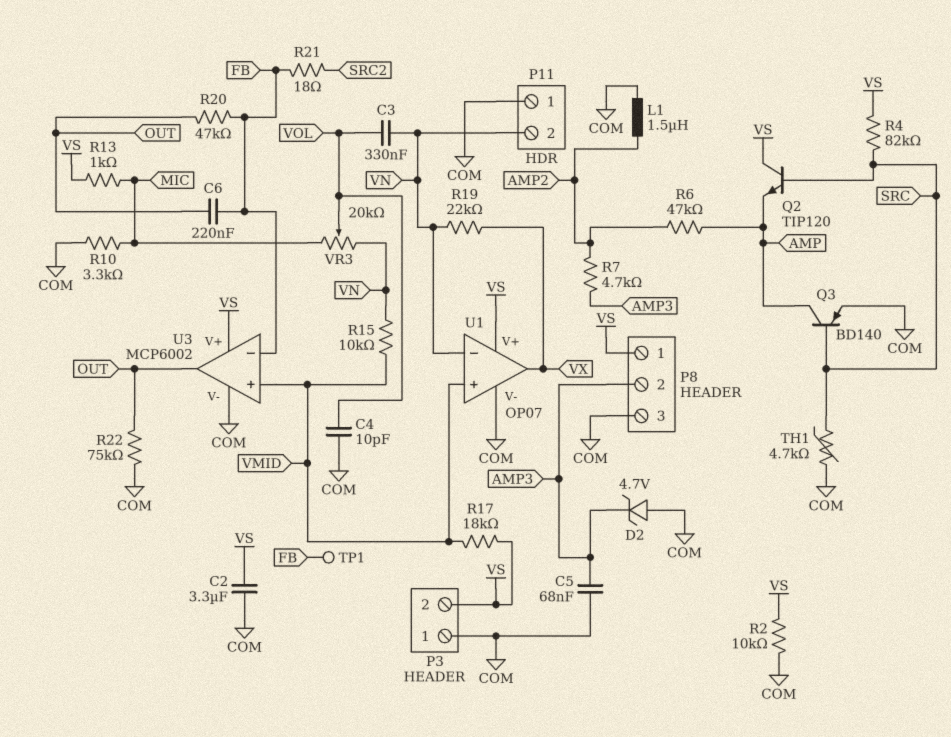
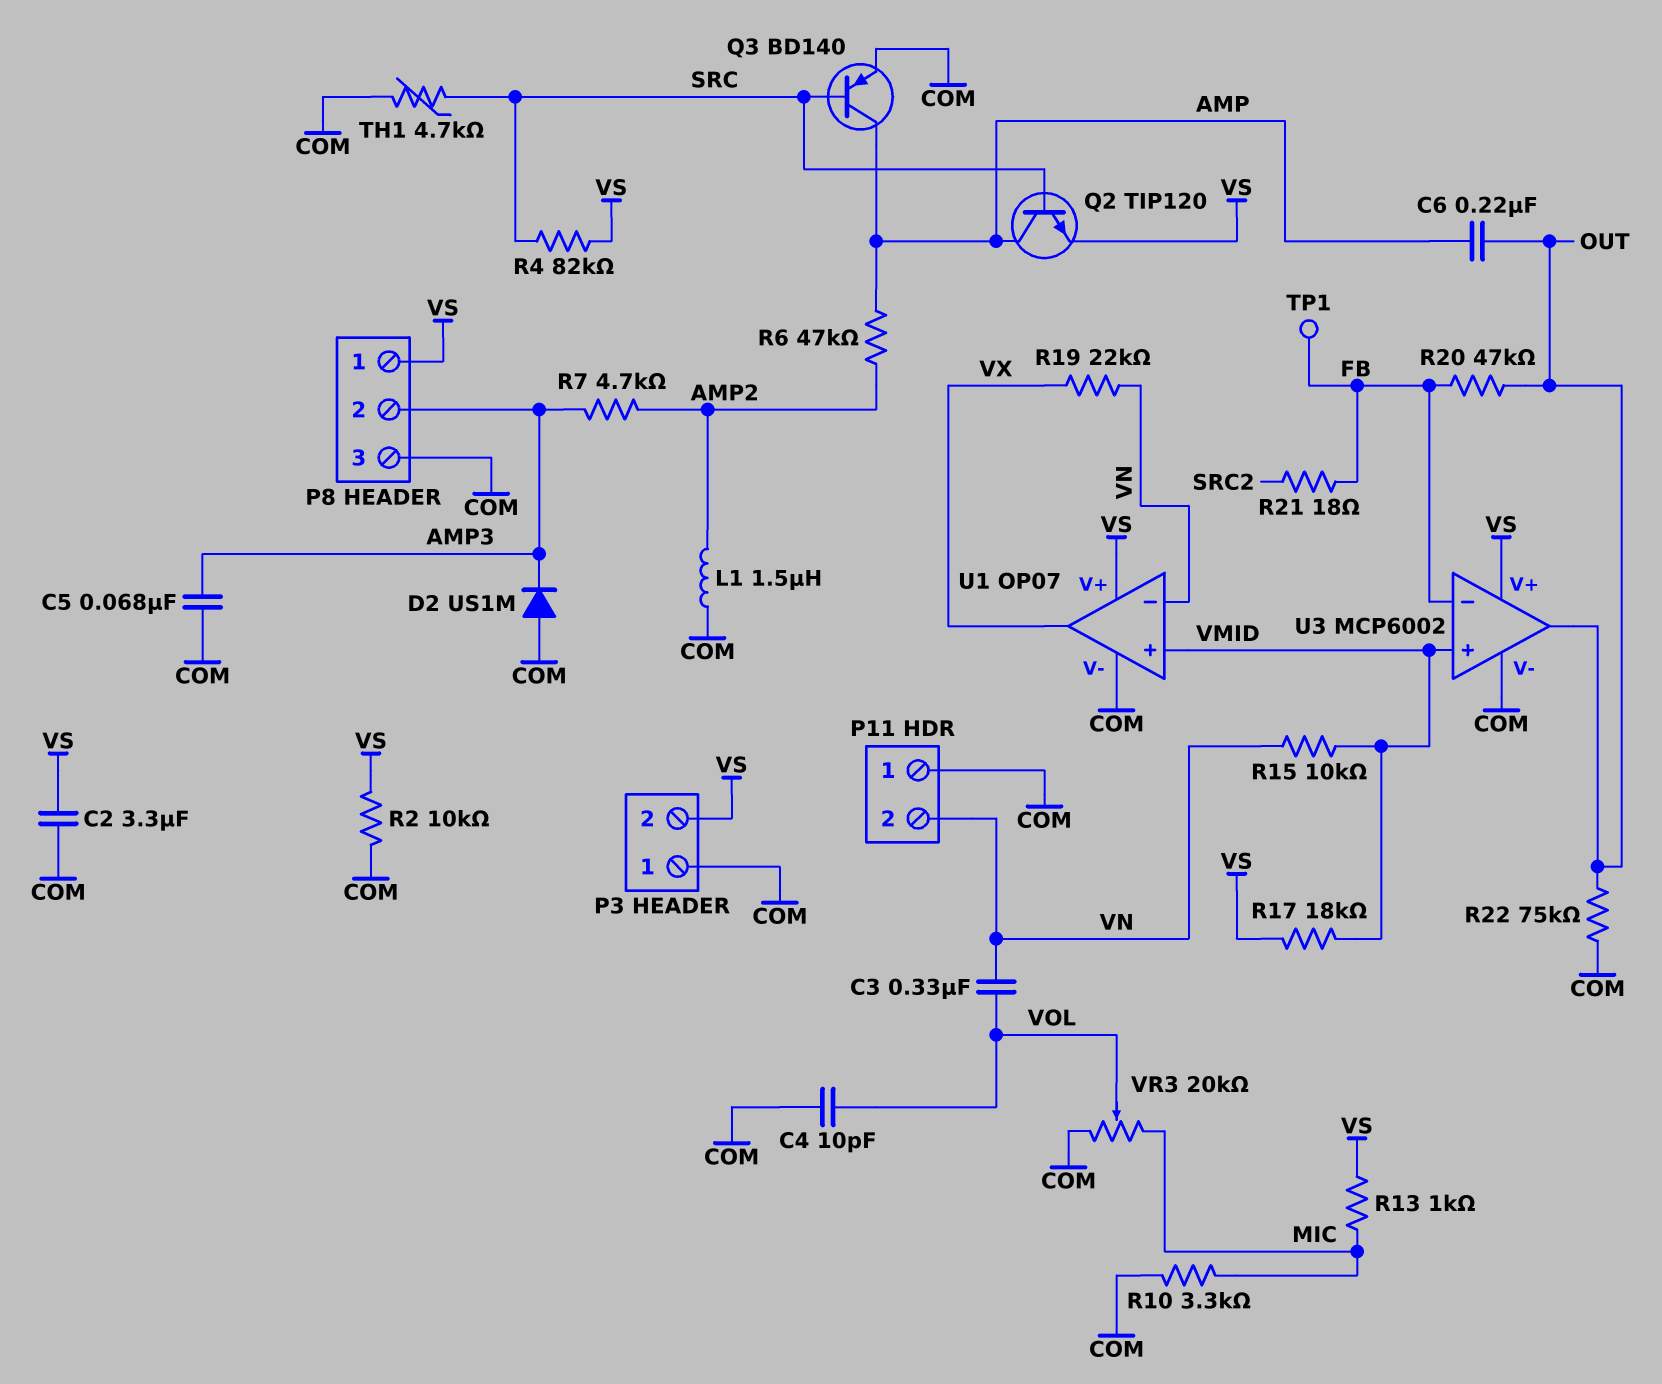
C6: 220nF (FB, OUT) -> 220nF (AMP, OUT)
D2: zener 4.7V (A COM, K AMP3) -> diode US1M (A COM, K AMP3)
Q2: NPN TIP120 (B SRC, C VS, E AMP) -> NPN TIP120 (B SRC, C AMP, E VS)
VR3: 20k (MIC, VN, wiper VOL) -> 20k (COM, MIC, wiper VOL)

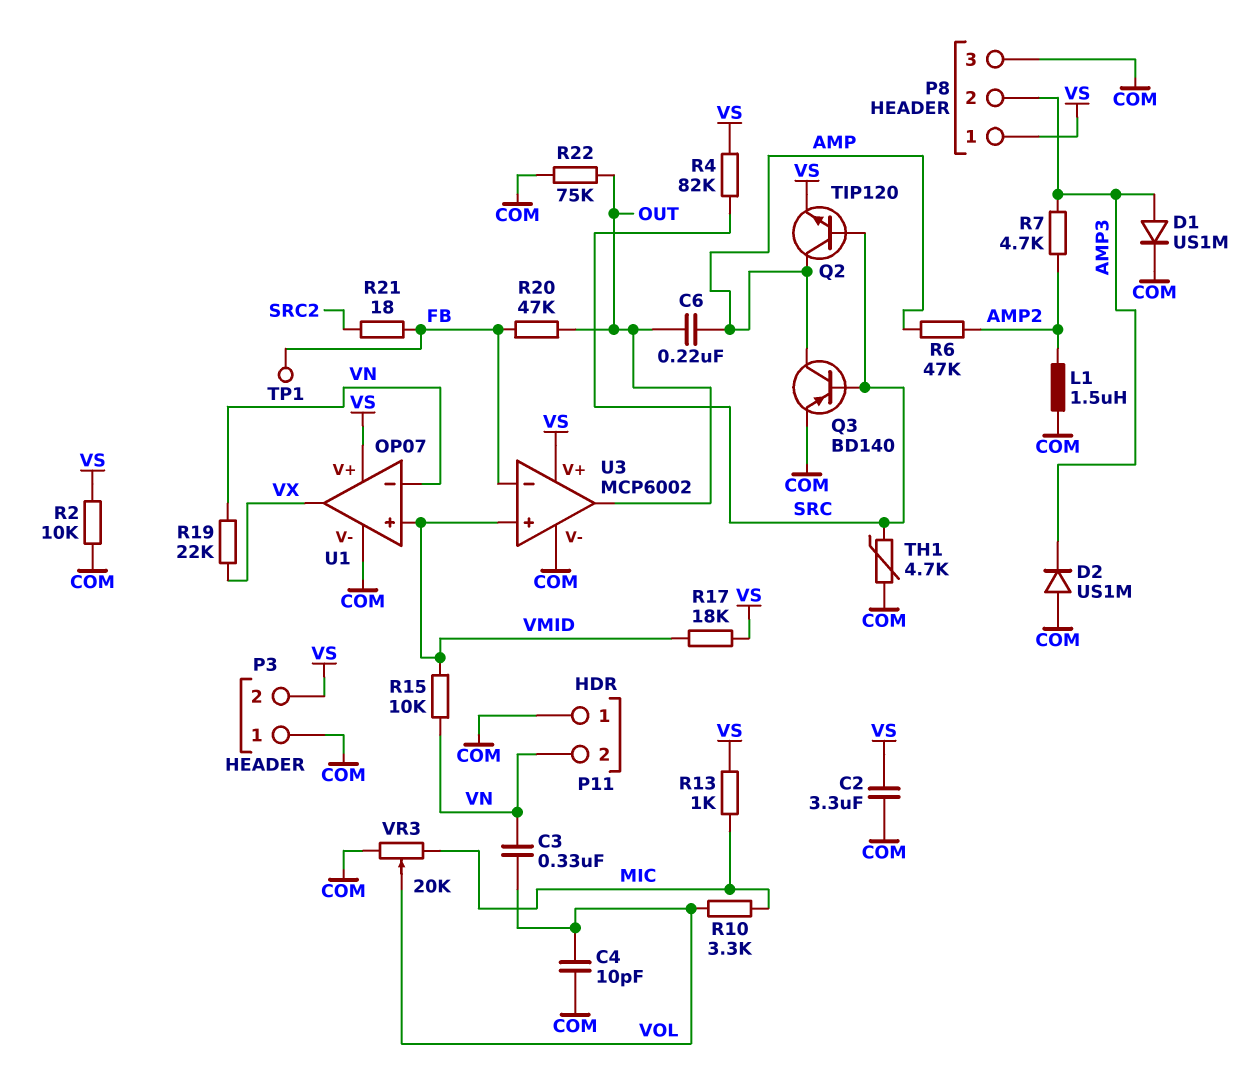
C5: 68nF (AMP3, COM) -> none
D1: none -> diode US1M (A AMP3, K COM)
R10: 3.3k (COM, MIC) -> 3.3k (MIC, VOL)

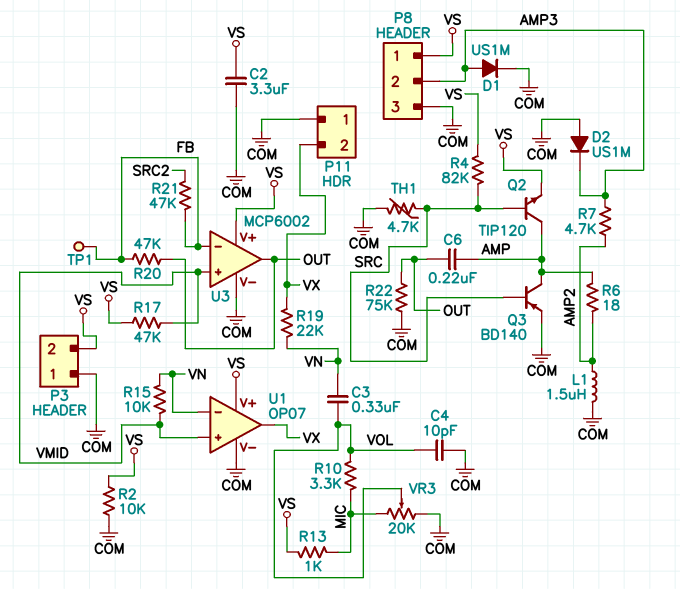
P11 pin 2: VN -> VX
R6: 47k (AMP, AMP2) -> 18 (AMP, AMP2)
R17: 18k (VMID, VS) -> 47k (VMID, VS)
R21: 18 (FB, SRC2) -> 47k (FB, SRC2)

